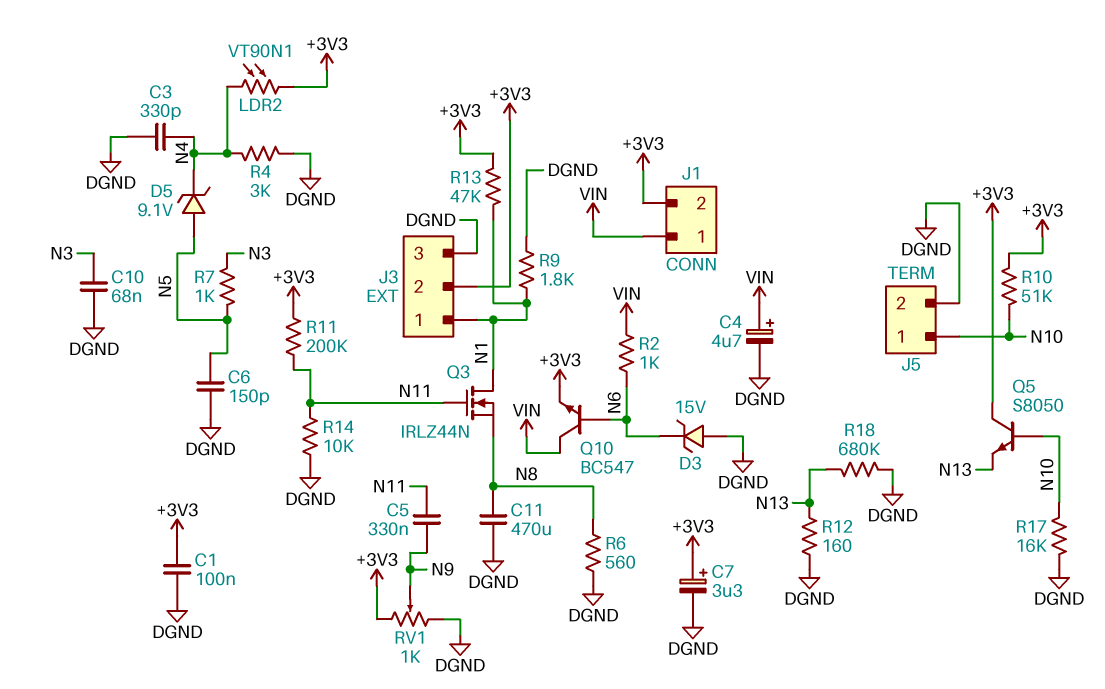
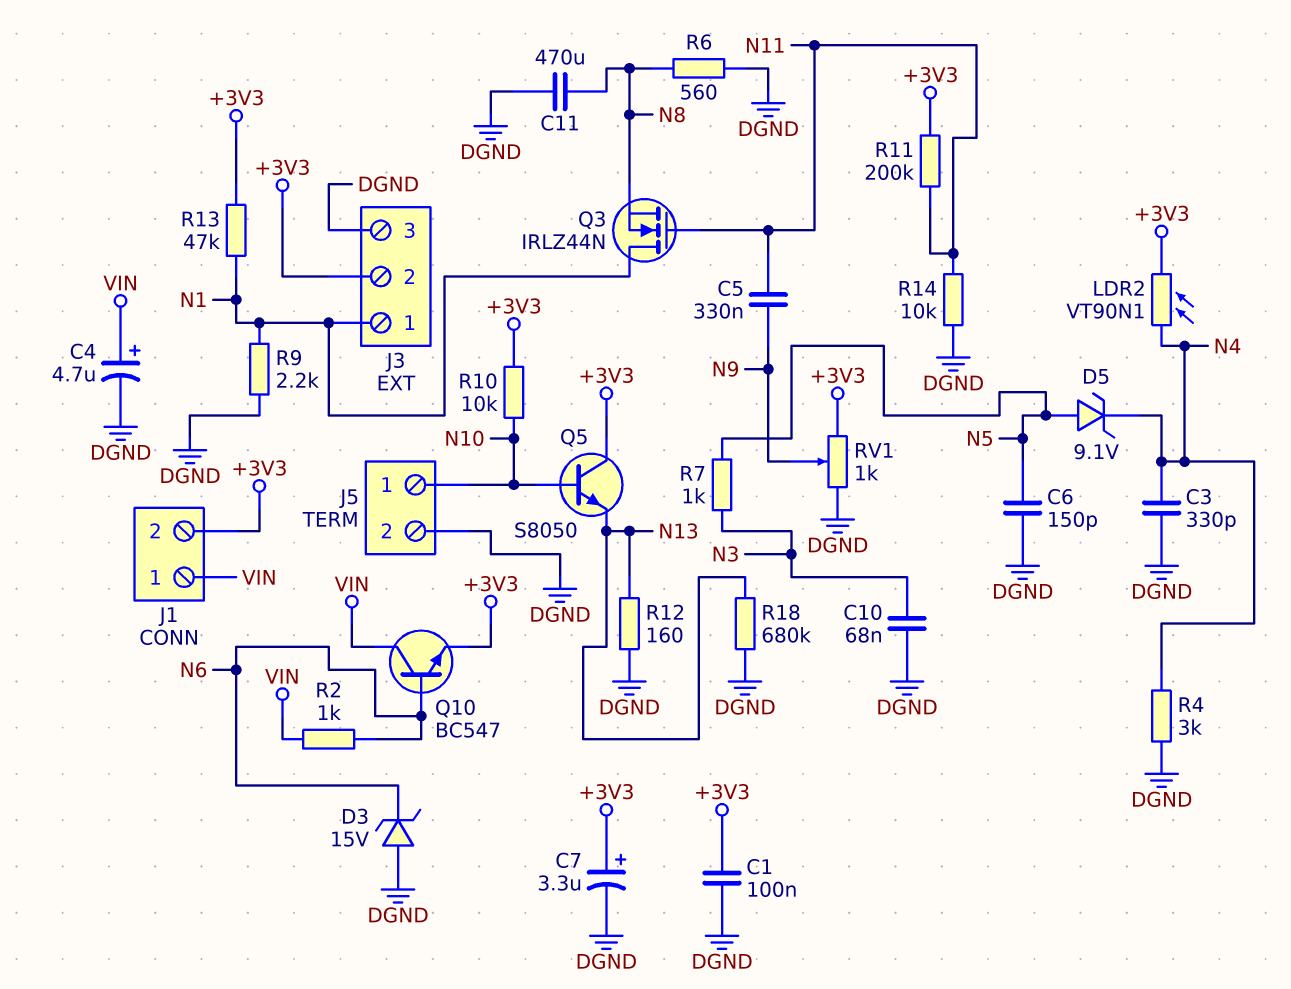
R9: 1.8k (DGND, N1) -> 2.2k (DGND, N1)
R10: 51k (+3V3, N10) -> 10k (+3V3, N10)
R17: 16k (DGND, N10) -> none

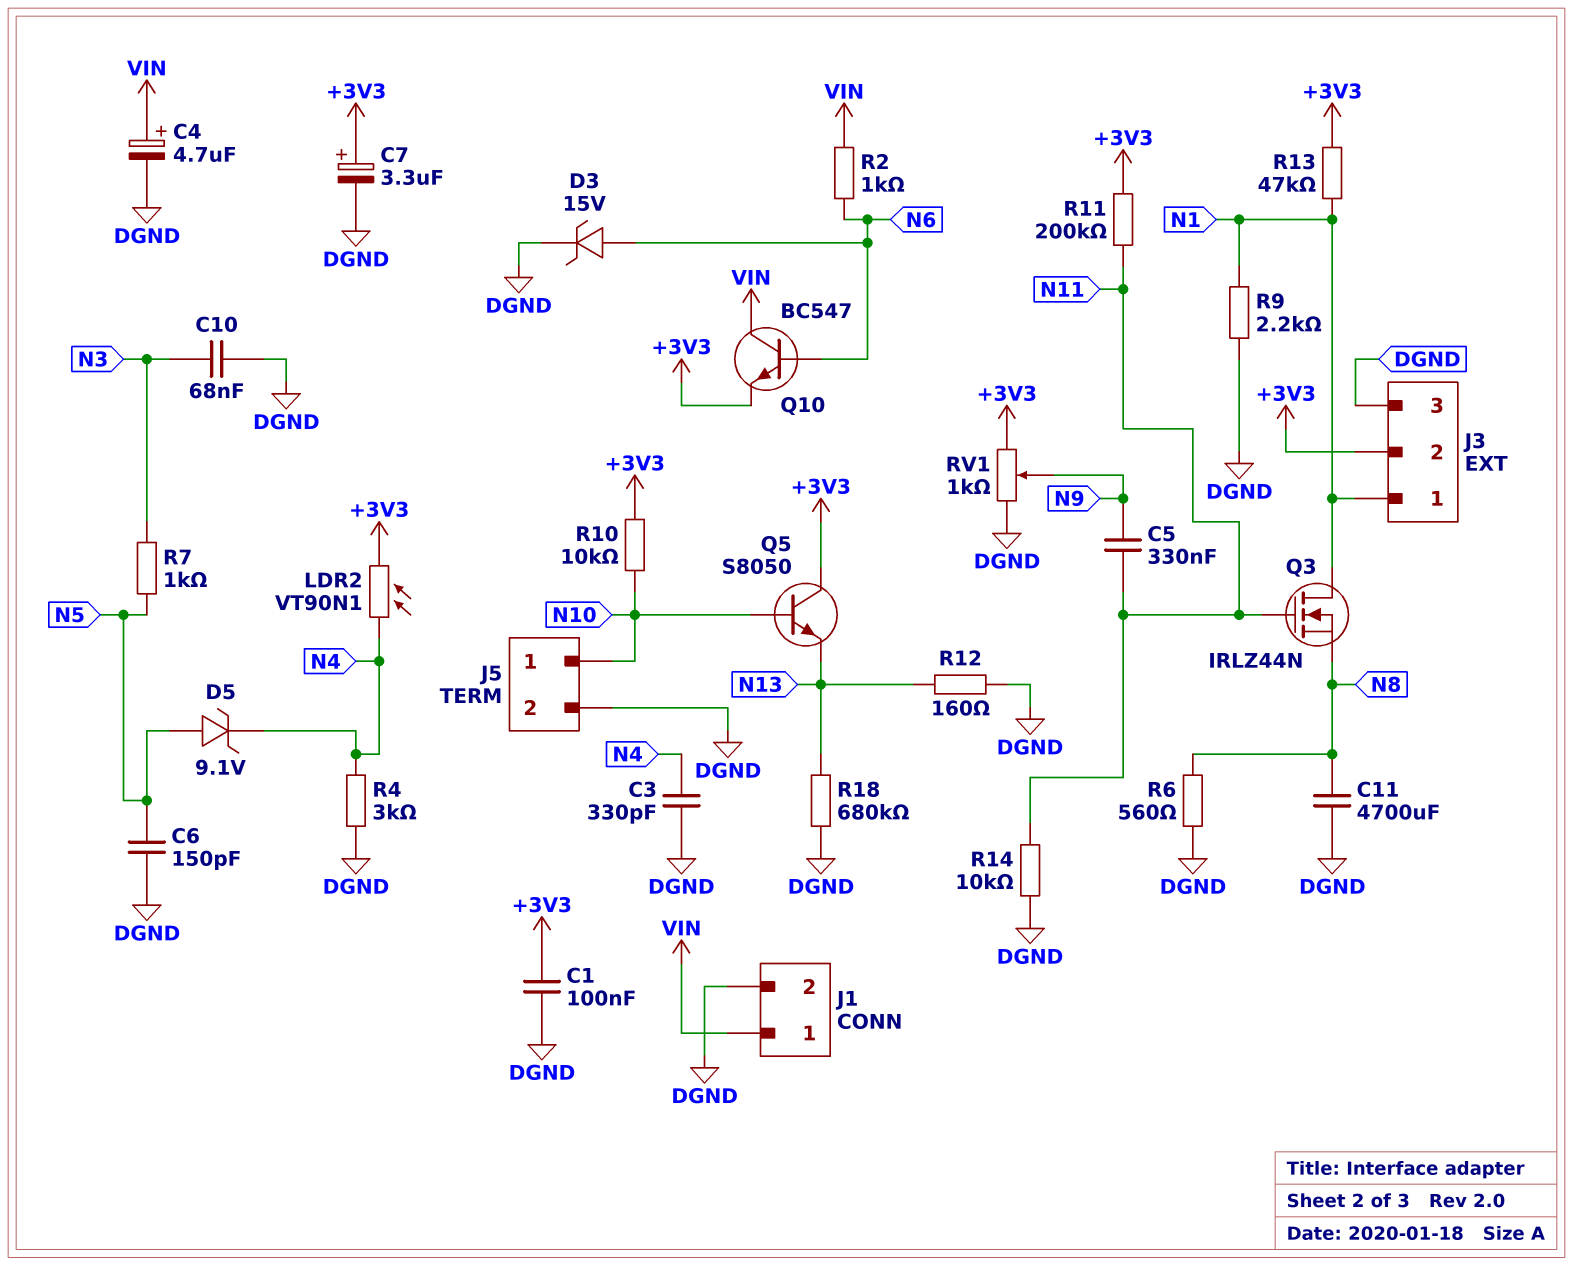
C11: 470uF (DGND, N8) -> 4700uF (DGND, N8)
D3: zener 15V (A DGND, K N6) -> zener 15V (A N6, K DGND)
J1 pin 2: +3V3 -> DGND

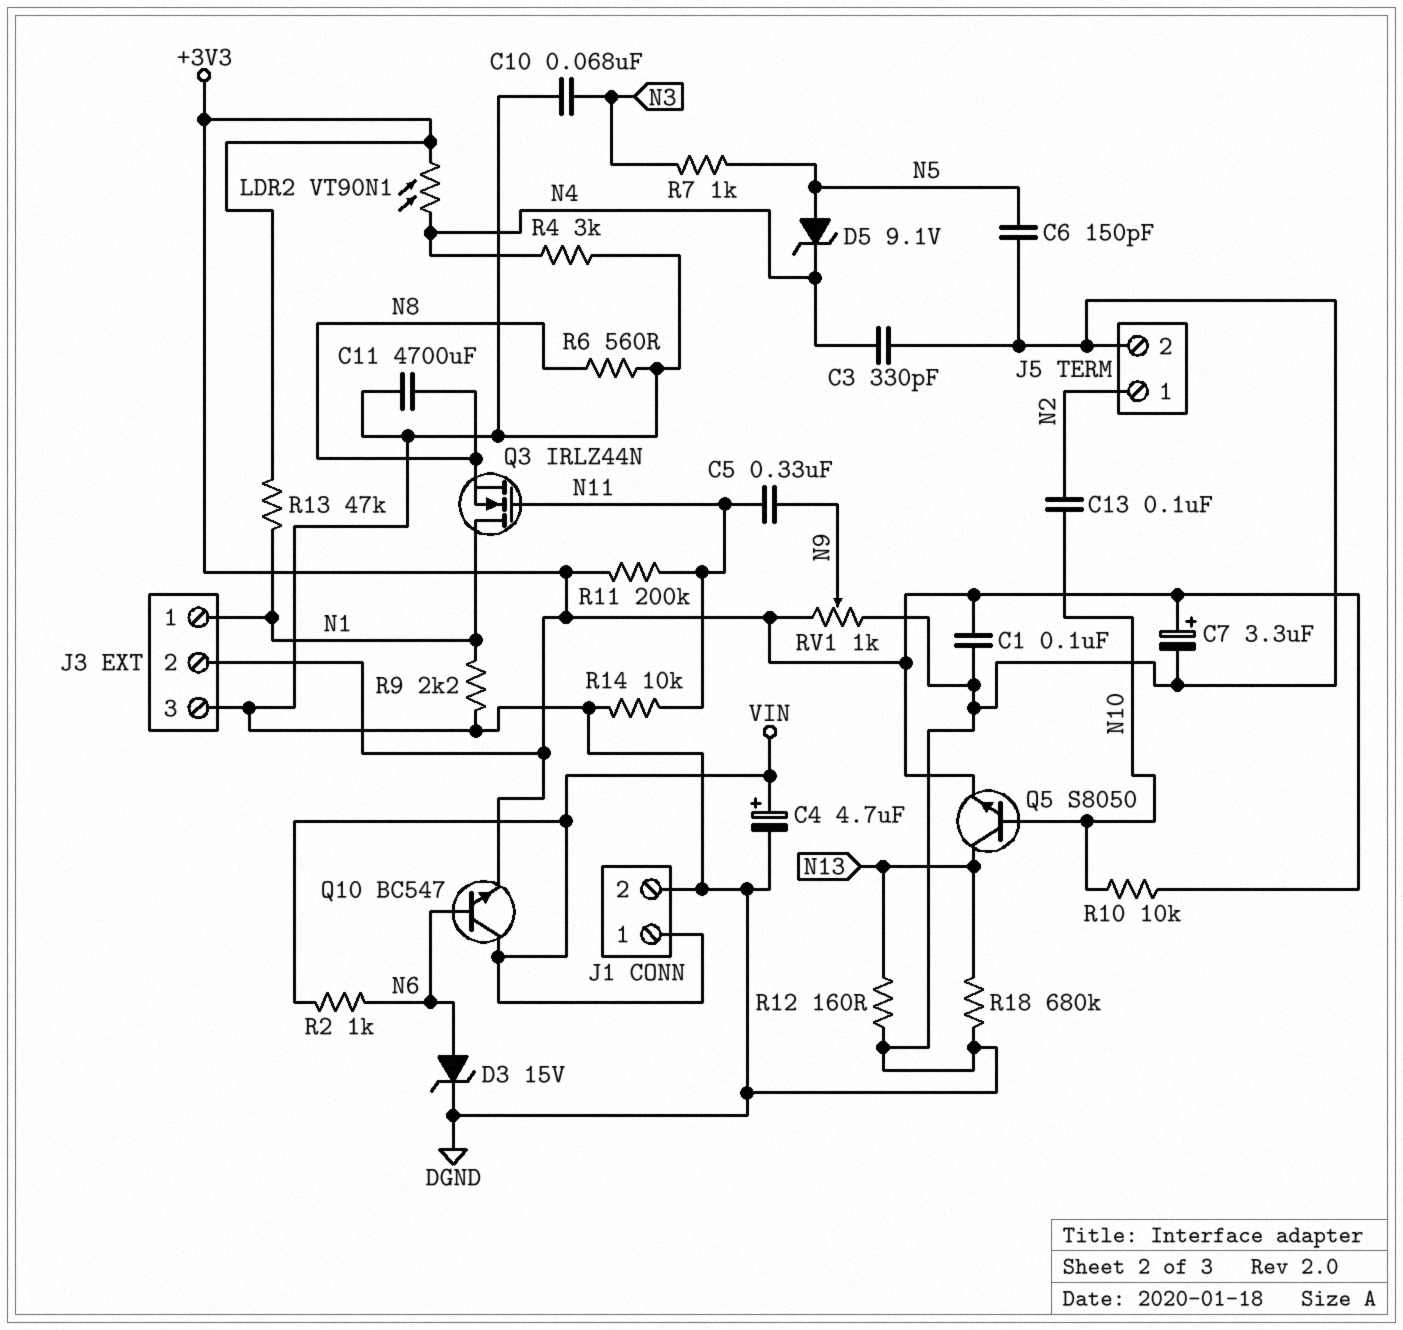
C13: none -> 100nF (N2, N10)
J5 pin 1: N10 -> N2
Q5: NPN S8050 (B N10, C +3V3, E N13) -> NPN S8050 (B N10, C N13, E +3V3)

